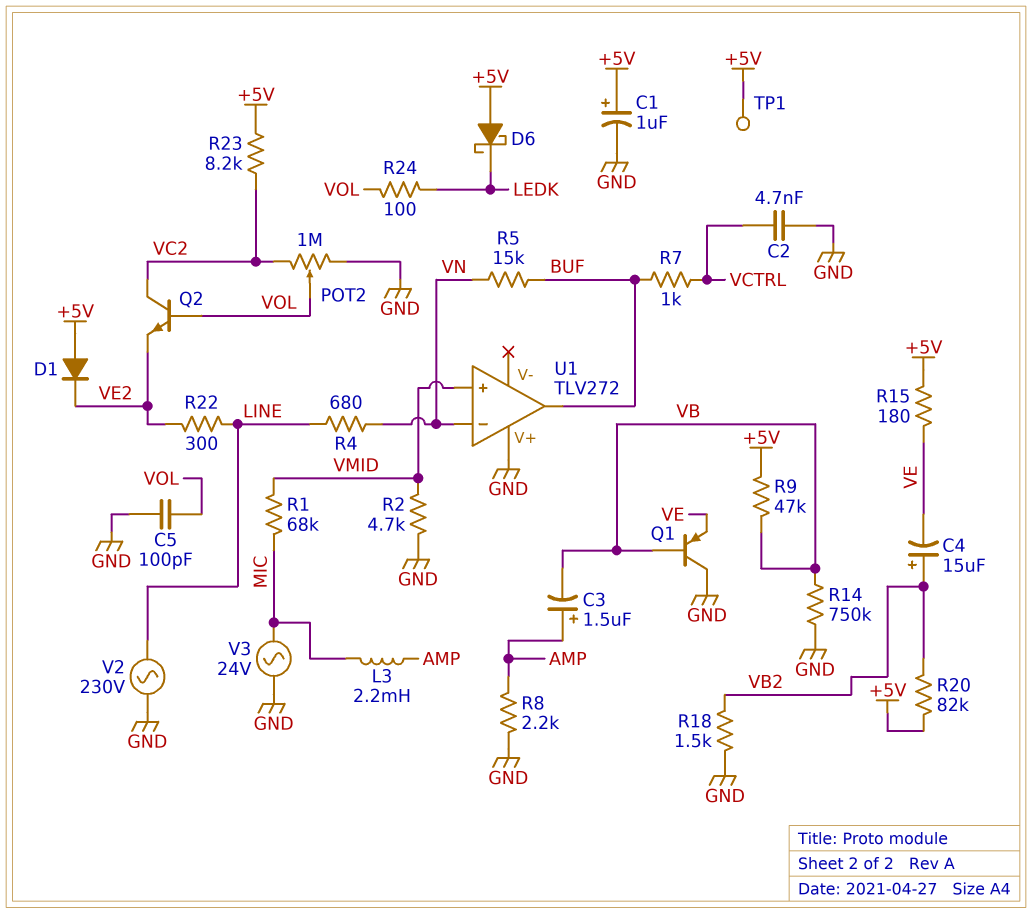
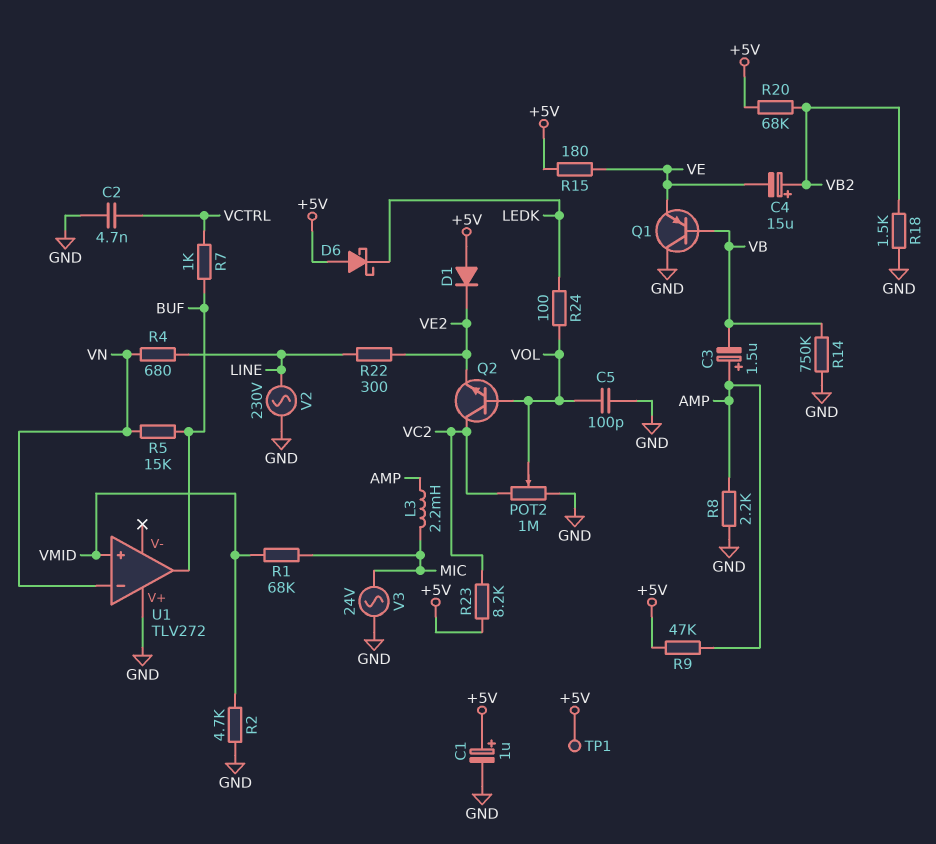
R9: 47k (+5V, VB) -> 47k (+5V, AMP)
R20: 82k (+5V, VB2) -> 68k (+5V, VB2)

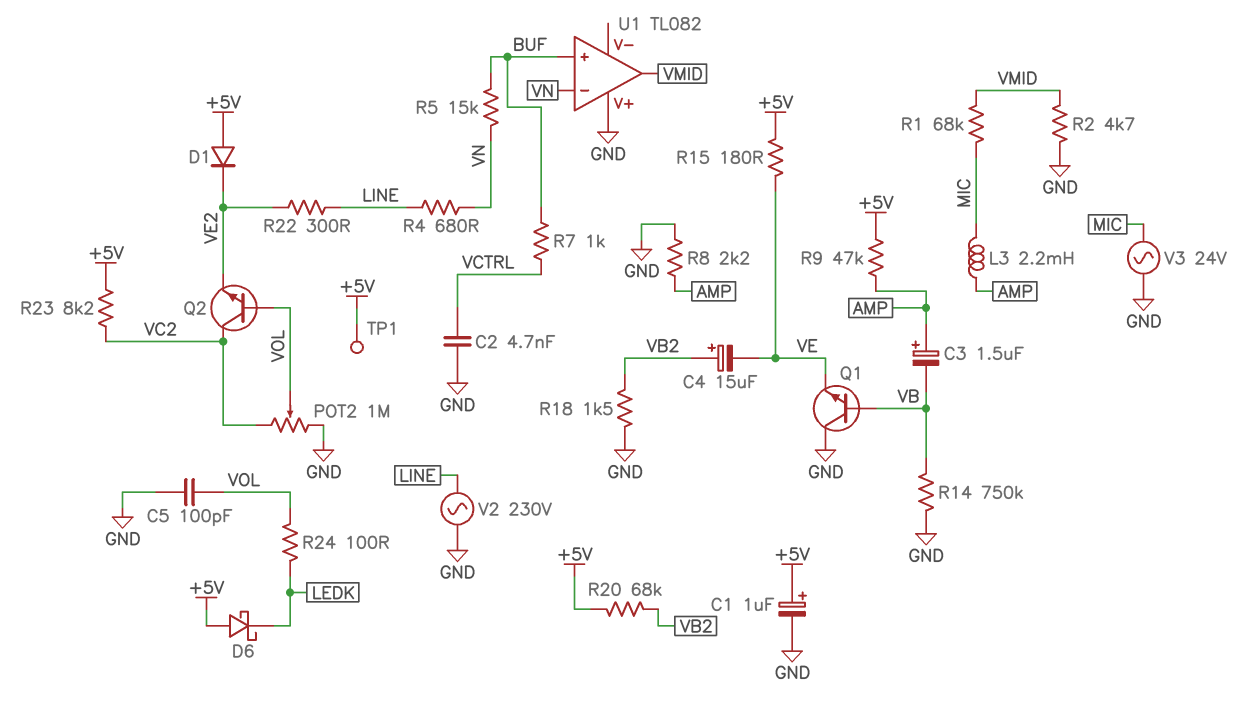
Q1: PNP (B VB, C GND, E VE) -> NPN (B VB, C GND, E VE)
U1: TLV272 -> TL082
U1 pin in+: VMID -> BUF
U1 pin out: BUF -> VMID

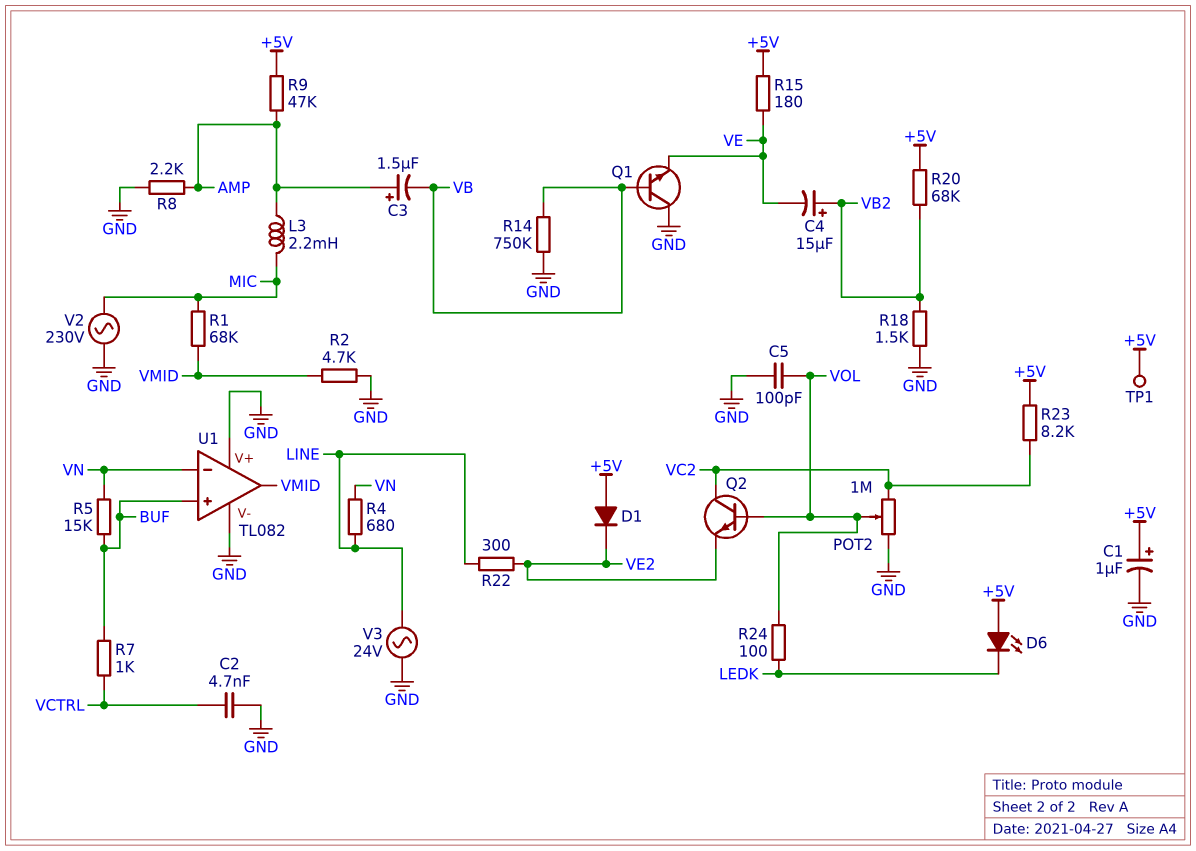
D6: schottky (A +5V, K LEDK) -> LED (A +5V, K LEDK)
U1 pin V-: none -> GND
V2: AC 230V (GND, LINE) -> AC 230V (GND, MIC)
V3: AC 24V (GND, MIC) -> AC 24V (GND, LINE)

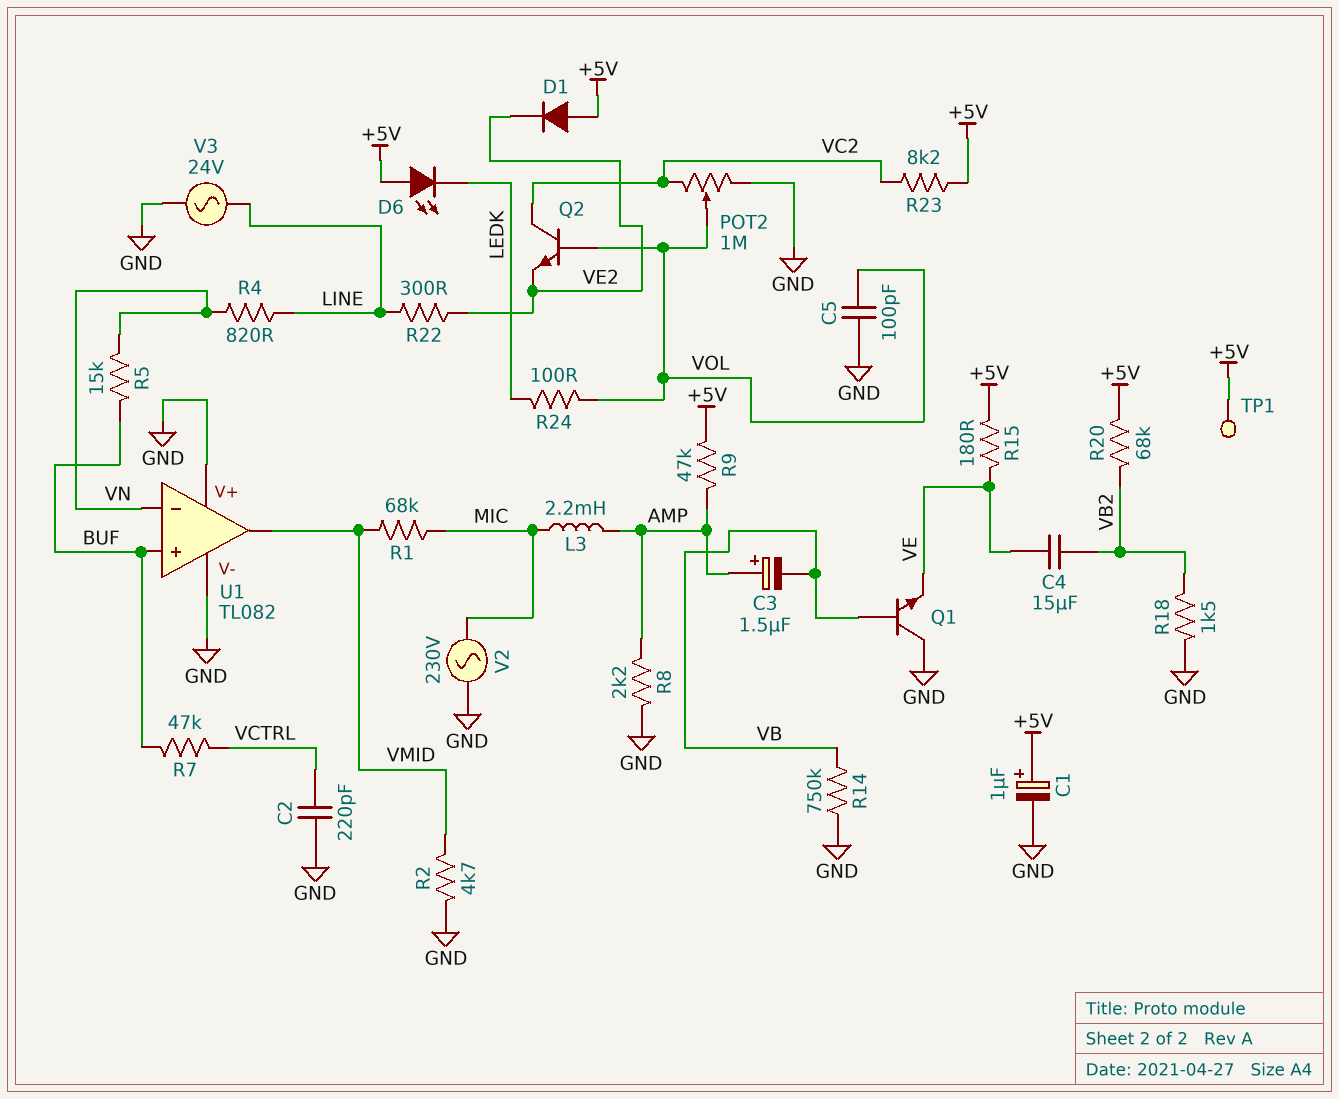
C2: 4.7nF (GND, VCTRL) -> 220pF (GND, VCTRL)
C4: 15uF (plus VB2, minus VE) -> 15uF (VB2, VE)
R4: 680 (LINE, VN) -> 820 (LINE, VN)
R7: 1k (BUF, VCTRL) -> 47k (BUF, VCTRL)

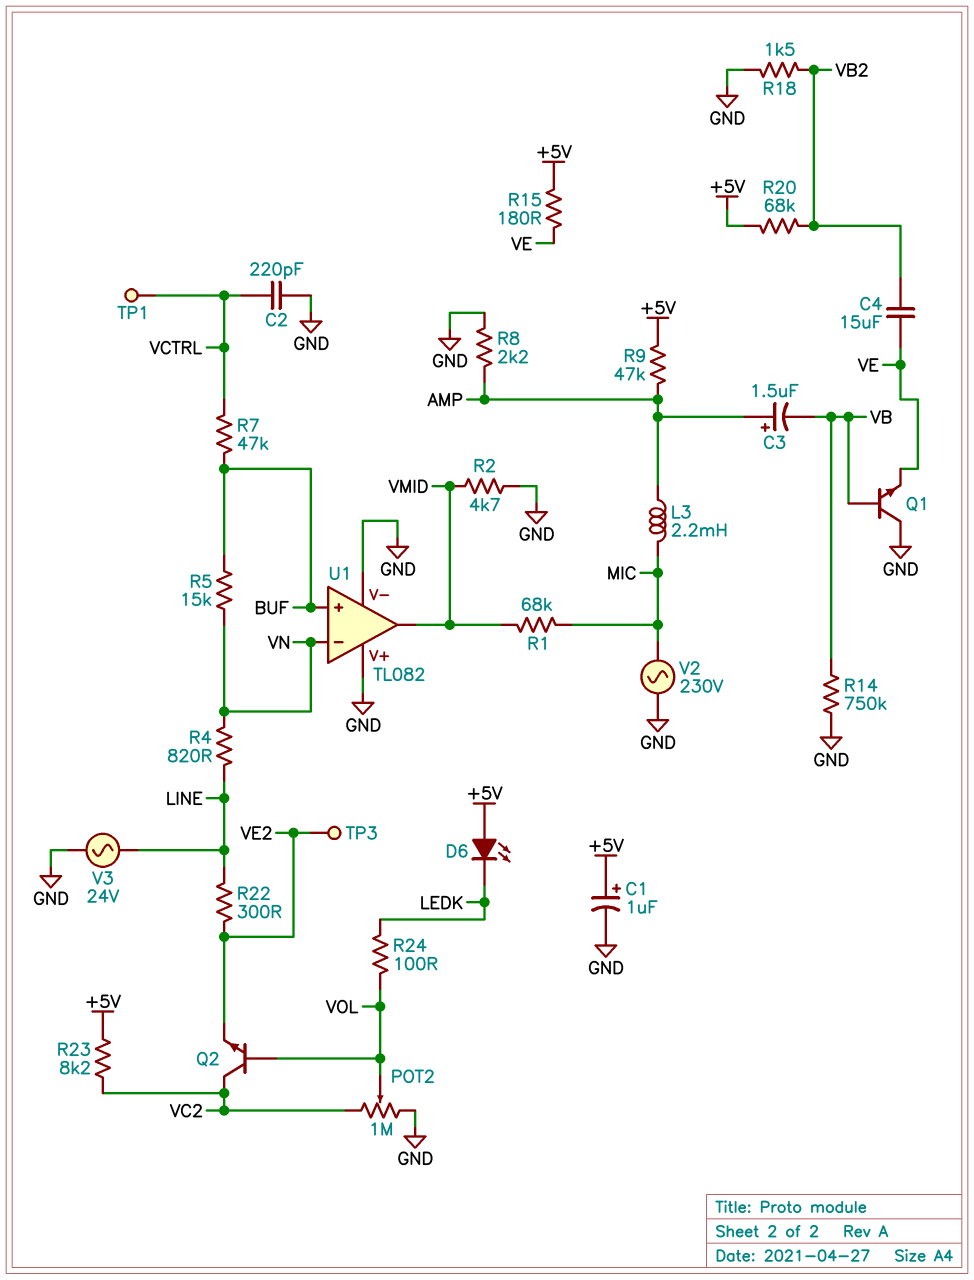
C5: 100pF (GND, VOL) -> none
D1: diode (A +5V, K VE2) -> none
TP1: test point (+5V) -> test point (VCTRL)
TP3: none -> test point (VE2)

